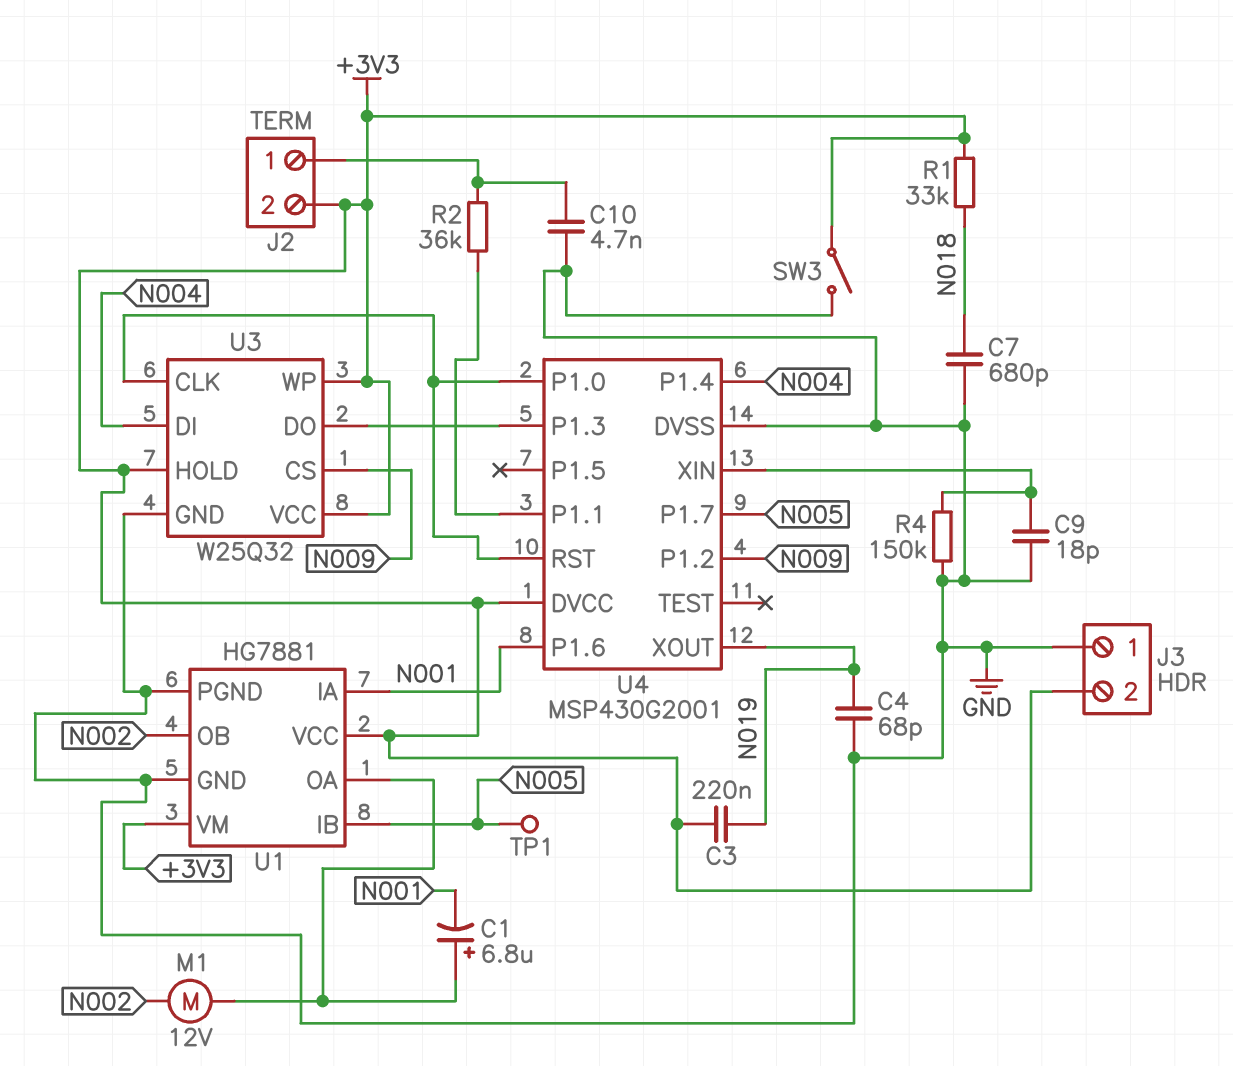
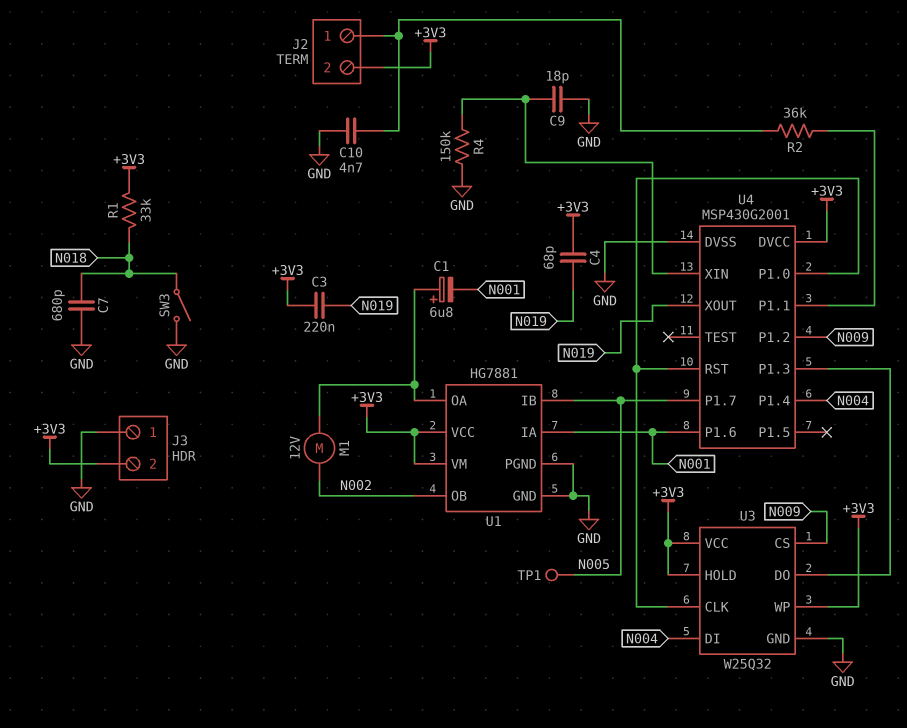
C4: 68pF (GND, N019) -> 68pF (+3V3, N019)
SW3: switch (+3V3, GND) -> switch (GND, N018)

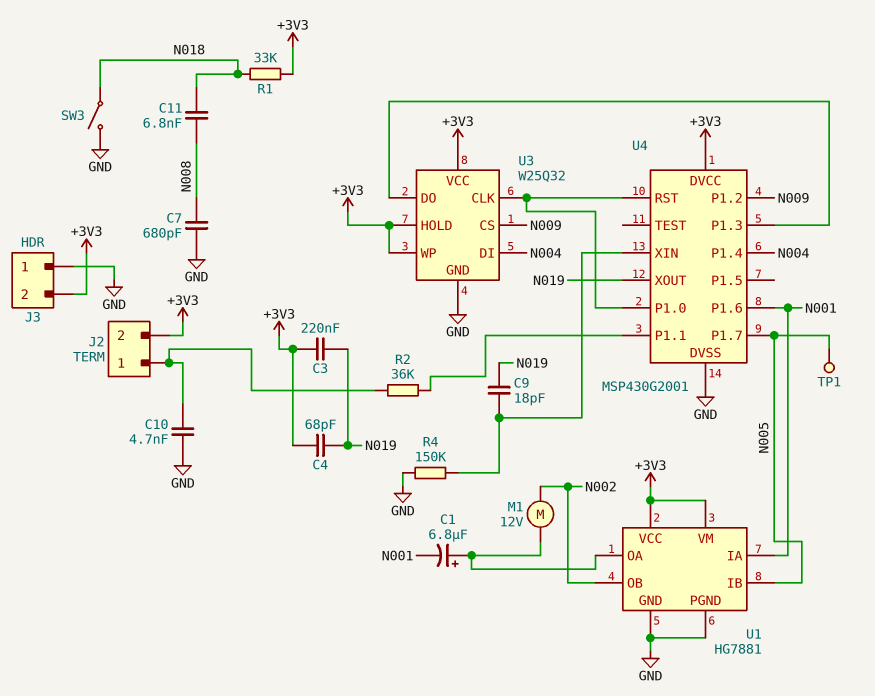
C7: 680pF (GND, N018) -> 680pF (GND, N008)
C9: 18pF (GND, U4/XIN) -> 18pF (N019, U4/XIN)
C11: none -> 6.8nF (N008, N018)

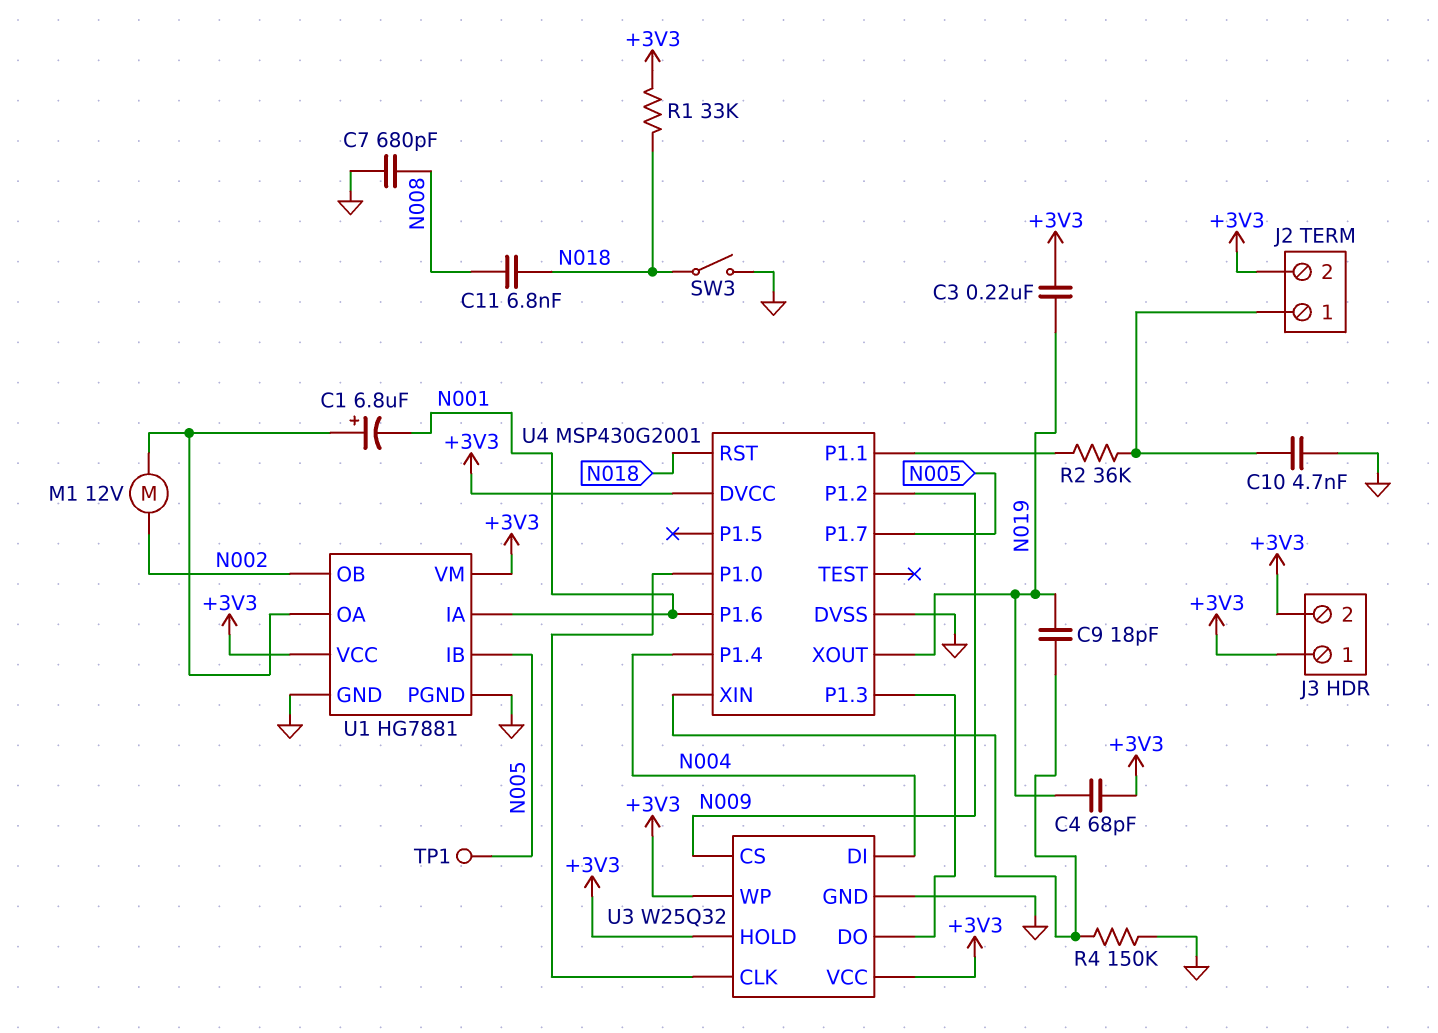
J3 pin 1: GND -> +3V3
U4 pin RST: U3/CLK -> N018

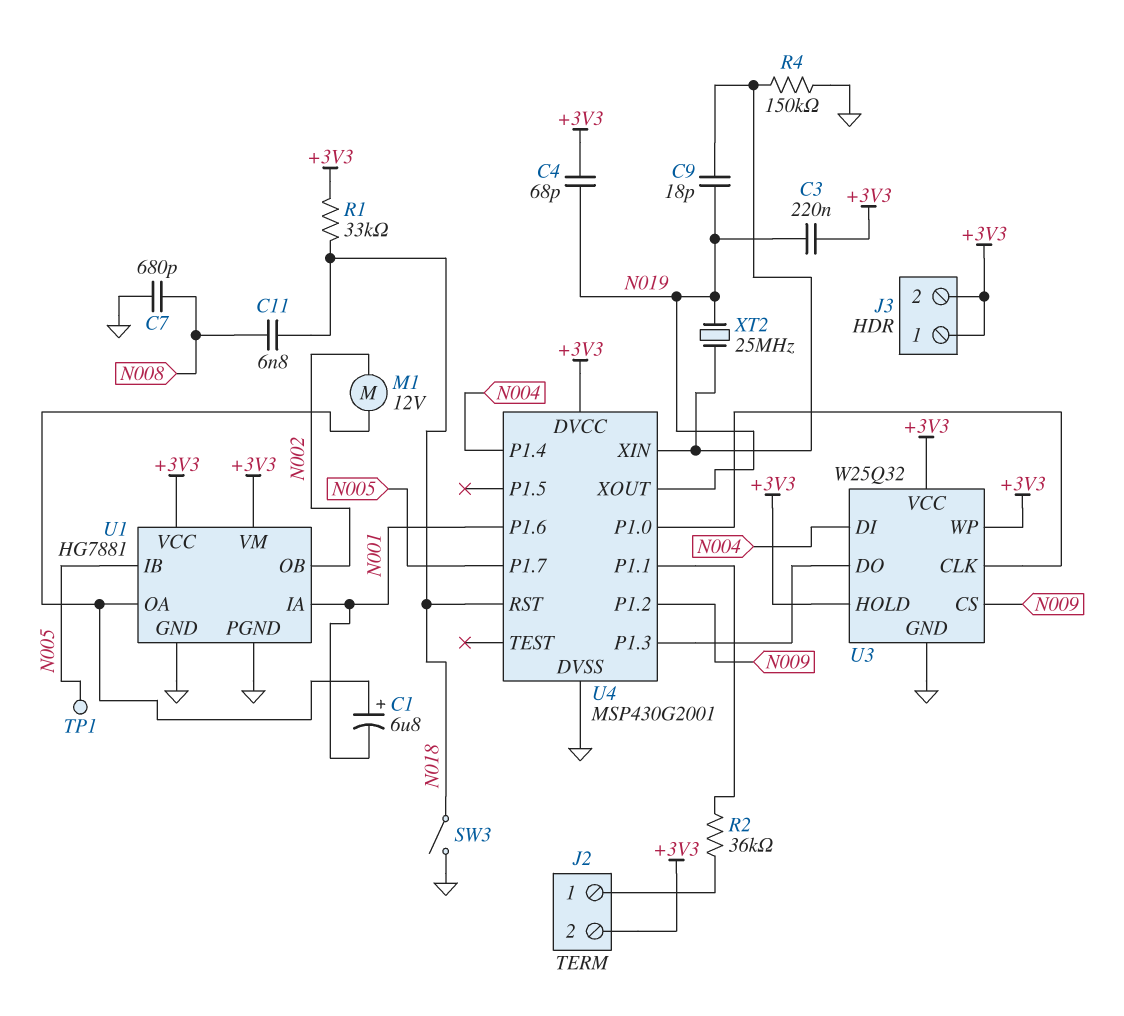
C10: 4.7nF (GND, J2/1) -> none
XT2: none -> 25MHz (N019, U4/XIN)

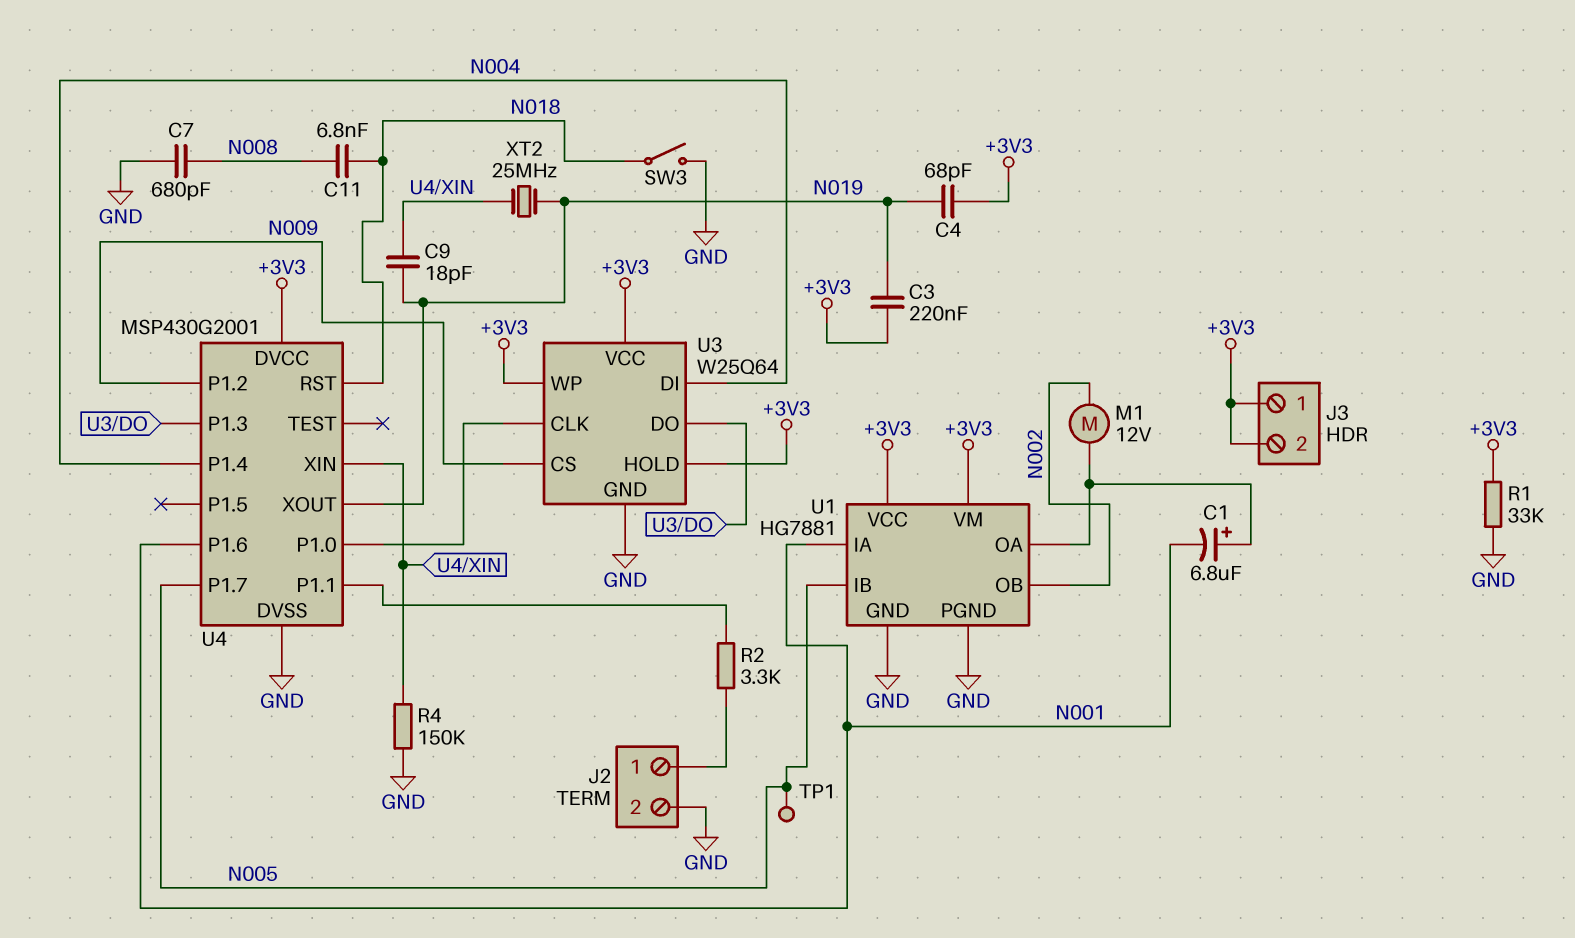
J2 pin 2: +3V3 -> GND
R1: 33k (+3V3, N018) -> 33k (+3V3, GND)
R2: 36k (J2/1, U4/P1.1) -> 3.3k (J2/1, U4/P1.1)
U3: W25Q32 -> W25Q64

